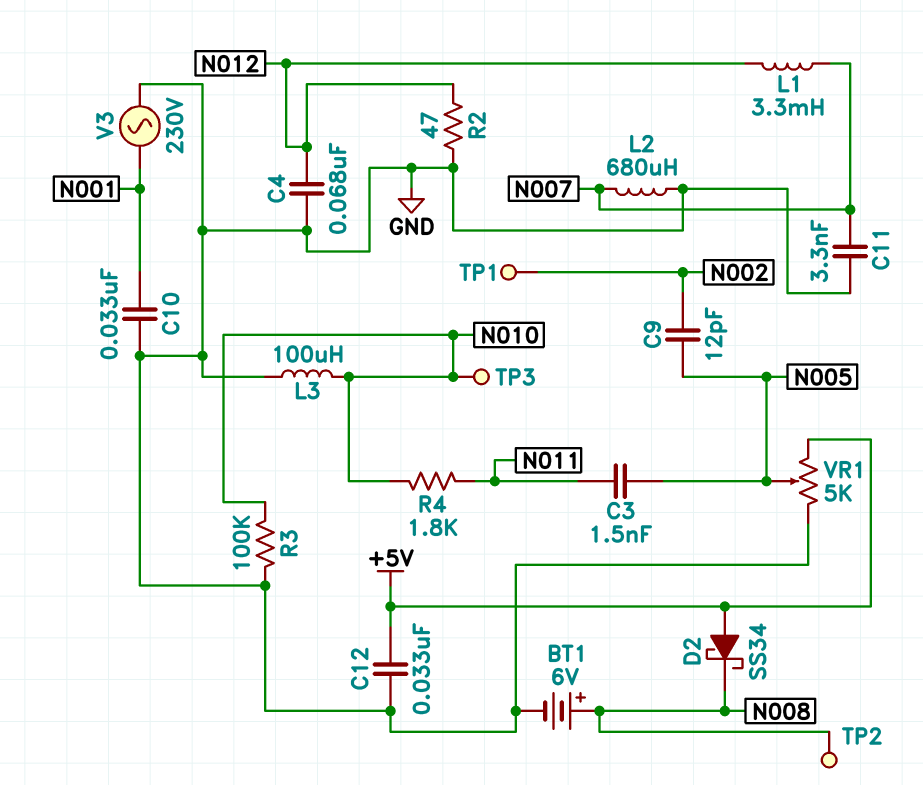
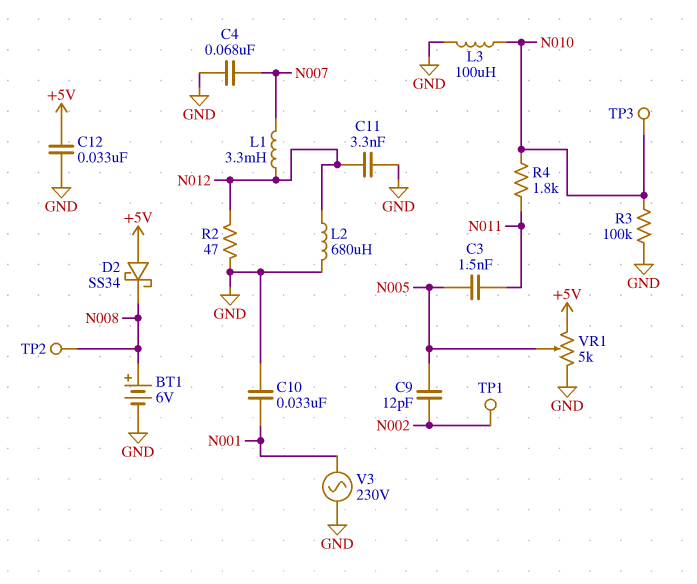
C4: 68nF (GND, N012) -> 68nF (GND, N007)
C11: 3.3nF (GND, N007) -> 3.3nF (GND, N012)
L2: 680uH (GND, N007) -> 680uH (GND, N012)

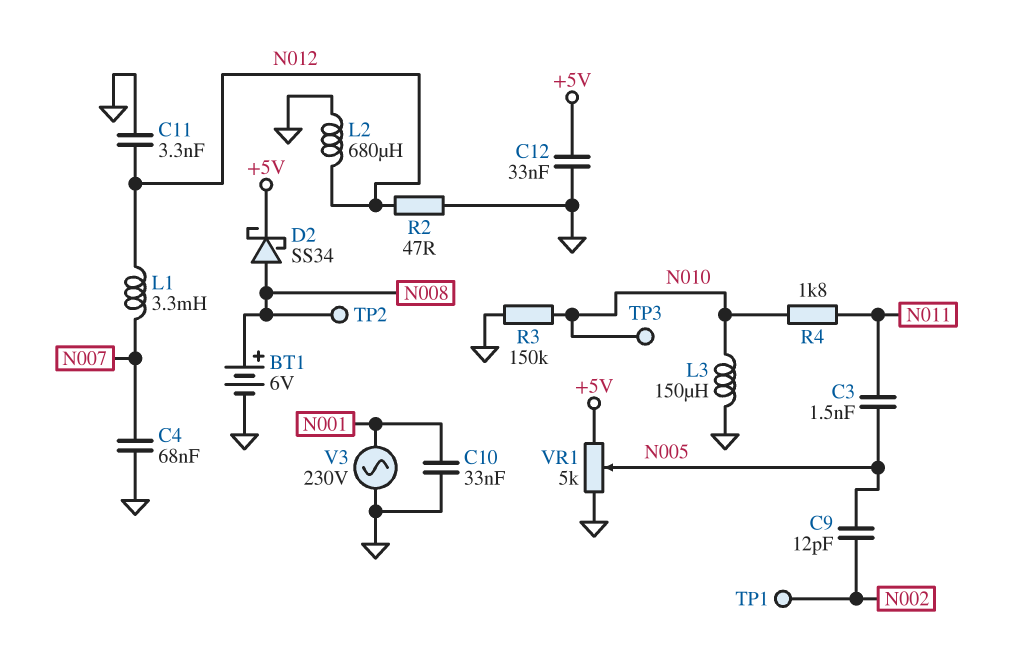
D2: schottky SS34 (A +5V, K N008) -> schottky SS34 (A N008, K +5V)
L3: 100uH (GND, N010) -> 150uH (GND, N010)
R3: 100k (GND, N010) -> 150k (GND, N010)

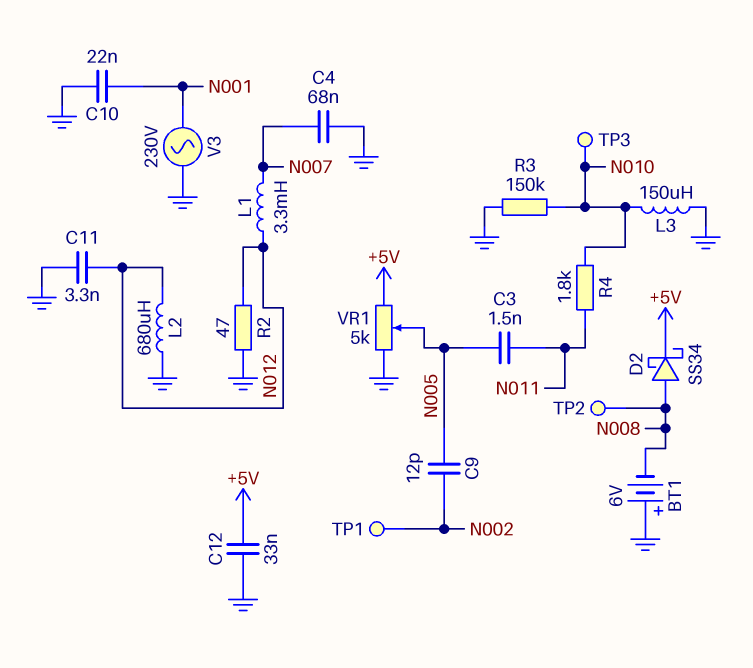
BT1: 6V (plus N008, minus GND) -> 6V (plus GND, minus N008)
C10: 33nF (GND, N001) -> 22nF (GND, N001)

